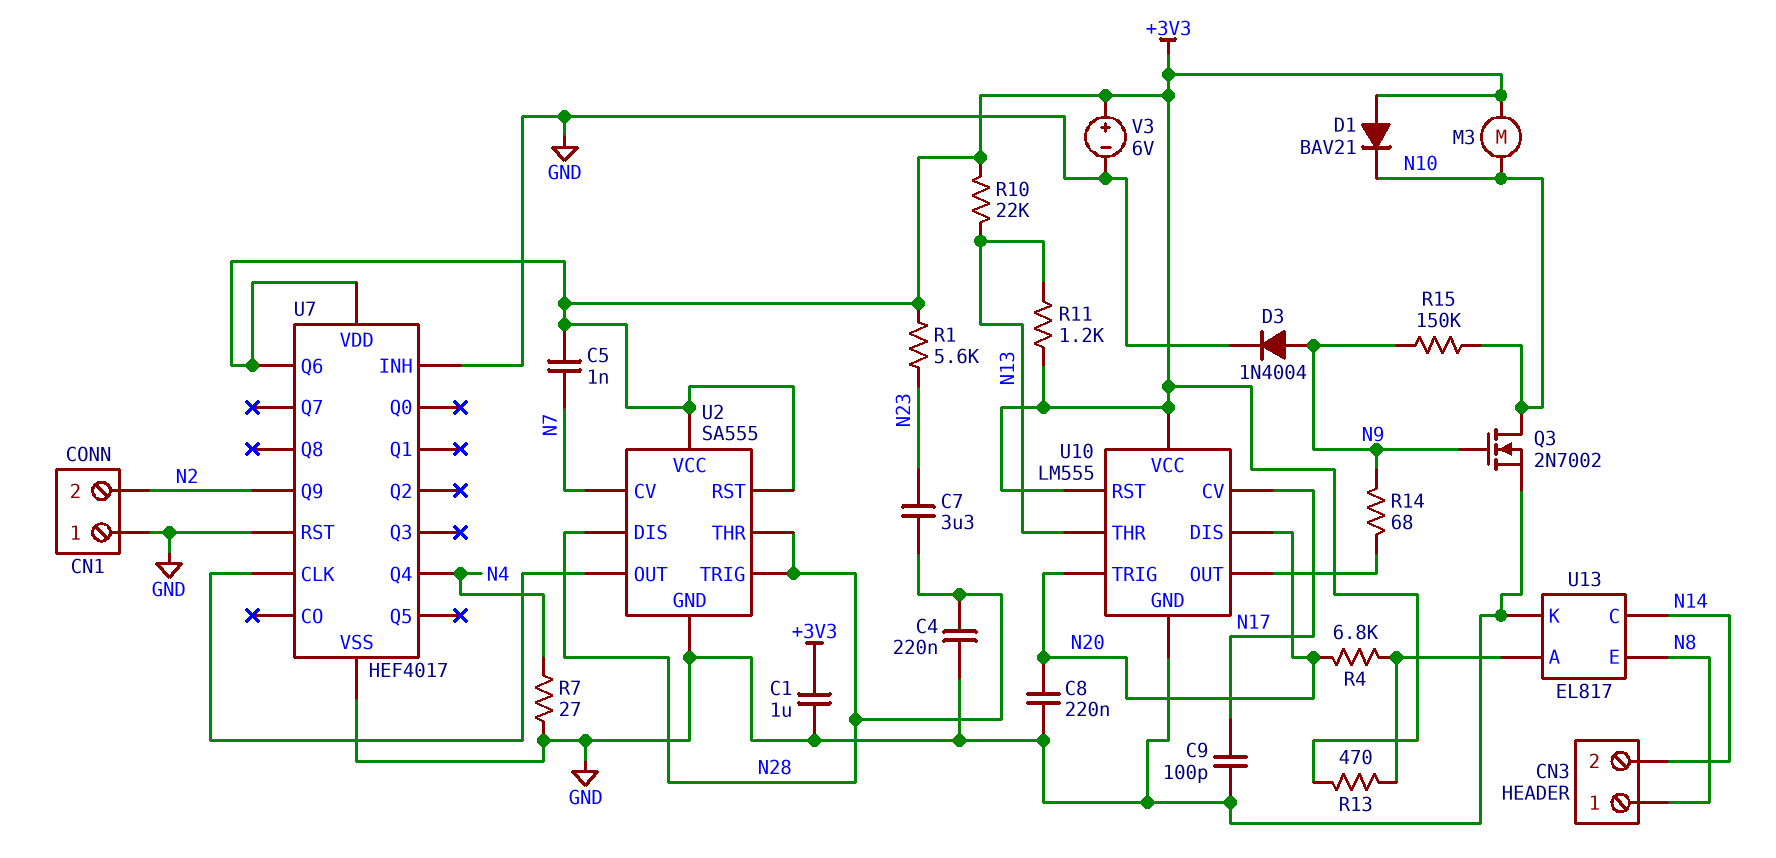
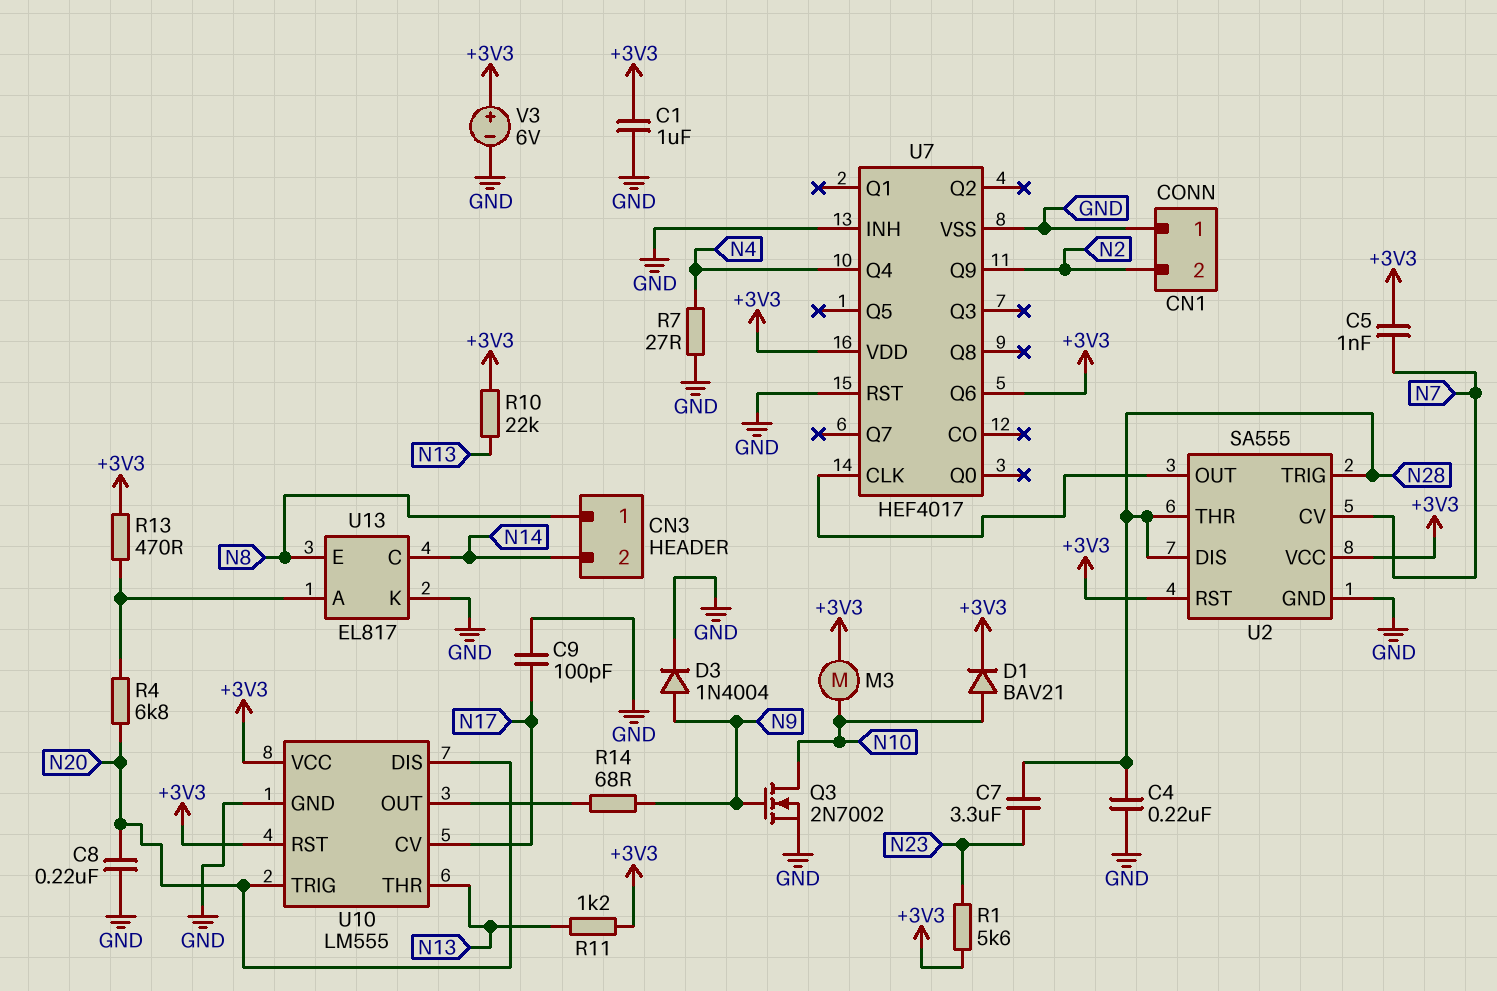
D1: diode BAV21 (A +3V3, K N10) -> diode BAV21 (A N10, K +3V3)
R15: 150k (N9, N10) -> none

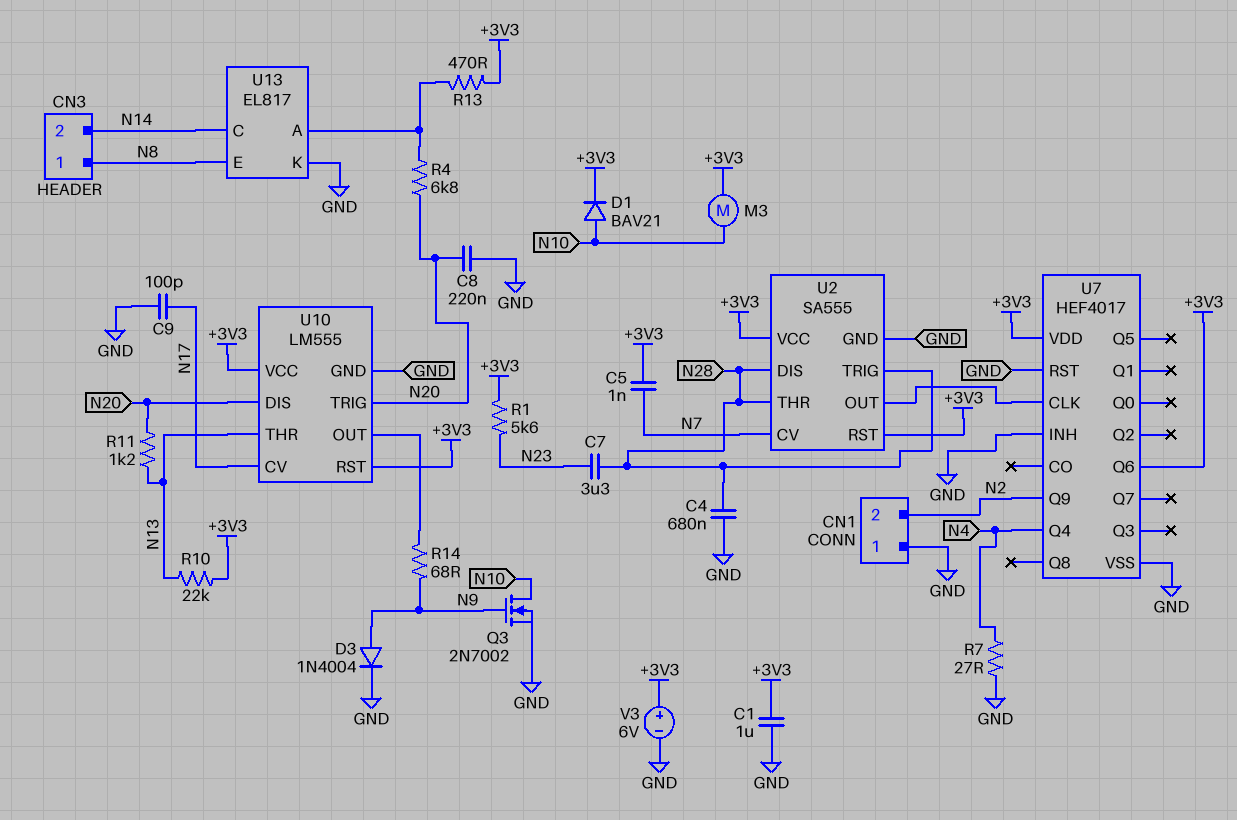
C4: 220nF (GND, N28) -> 680nF (GND, N28)
R11: 1.2k (+3V3, N13) -> 1.2k (N13, N20)

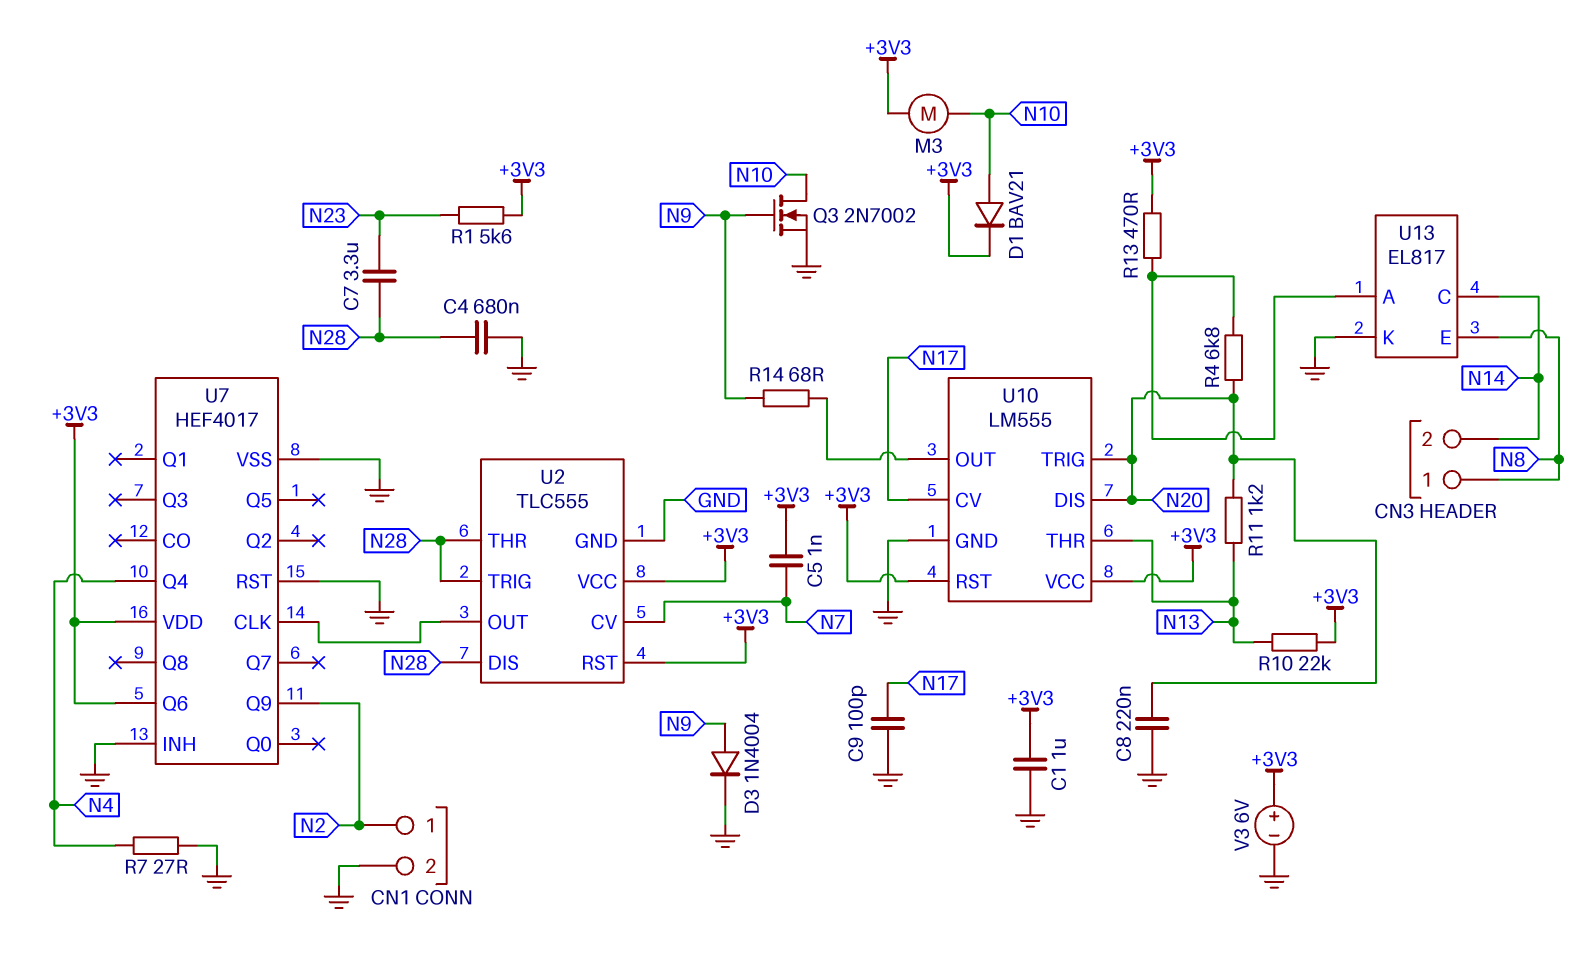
CN1 pin 1: GND -> N2
CN1 pin 2: N2 -> GND
U2: SA555 -> TLC555

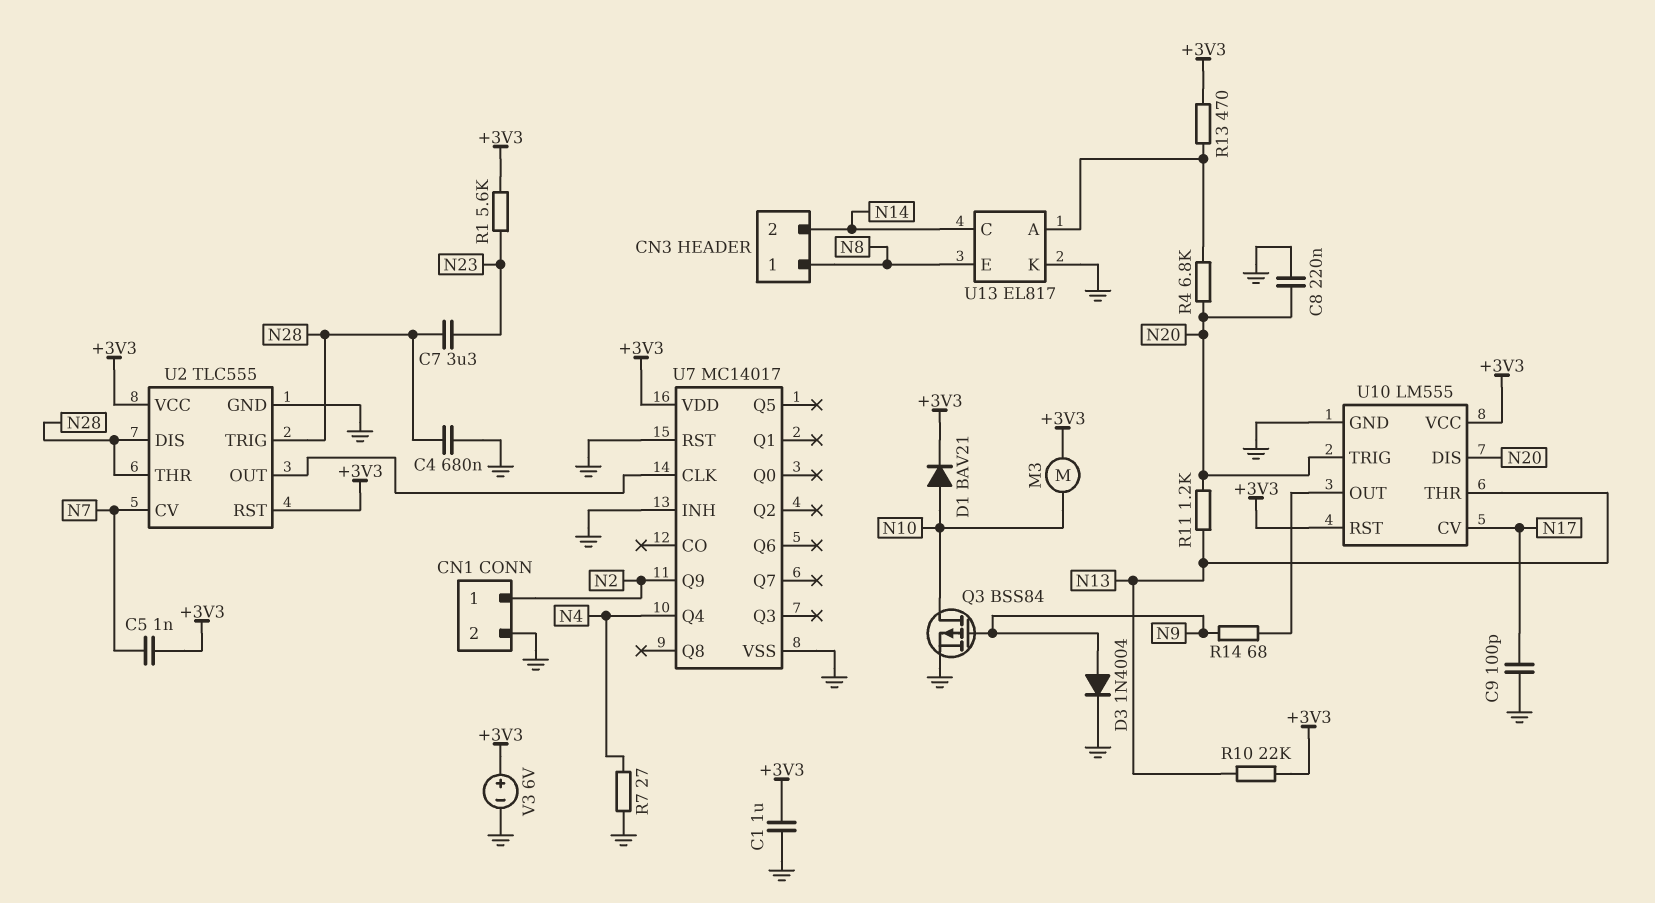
Q3: NMOS 2N7002 (G N9, D N10, S GND) -> PMOS BSS84 (G N9, D N10, S GND)
U7: HEF4017 -> MC14017
U7 pin Q6: +3V3 -> none

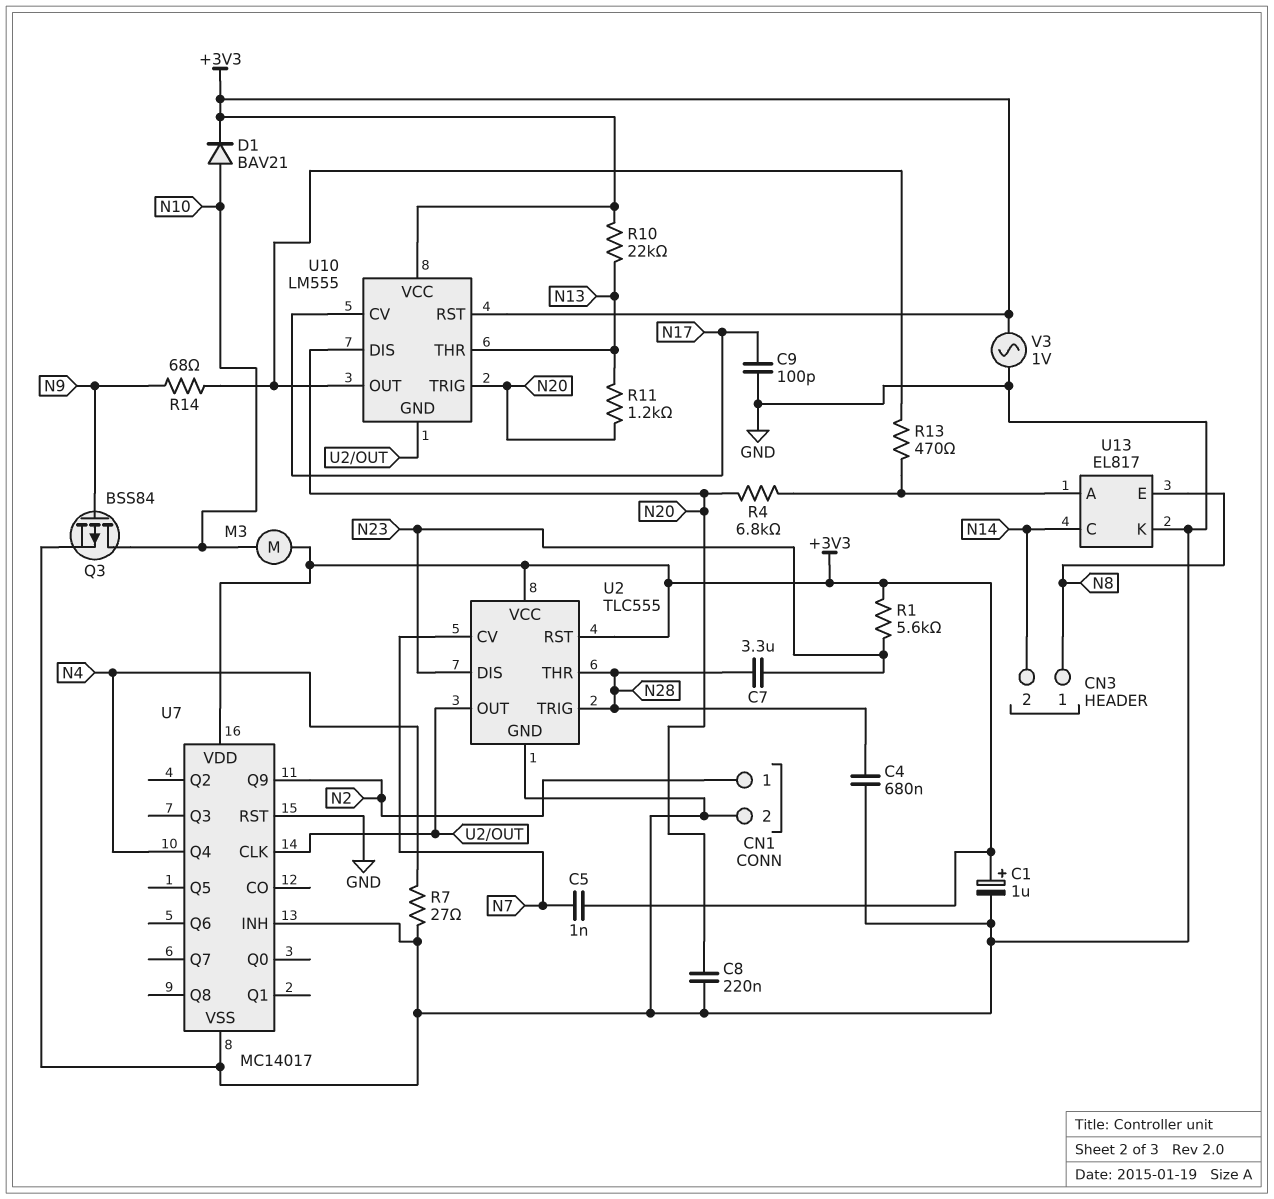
C1: 1uF (+3V3, GND) -> 1uF (plus +3V3, minus GND)
D3: diode 1N4004 (A N9, K GND) -> none
R13: 470 (+3V3, U13/A) -> 470 (U10/OUT, U13/A)
U2 pin DIS: N28 -> N23
U10 pin GND: GND -> U2/OUT
V3: 6V (plus +3V3, minus GND) -> AC 1V (+3V3, GND)

